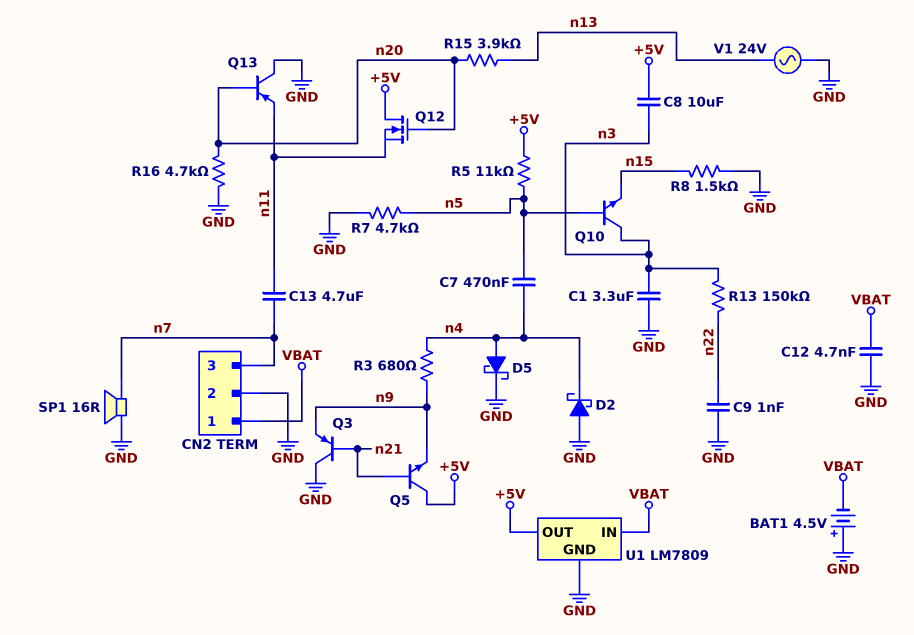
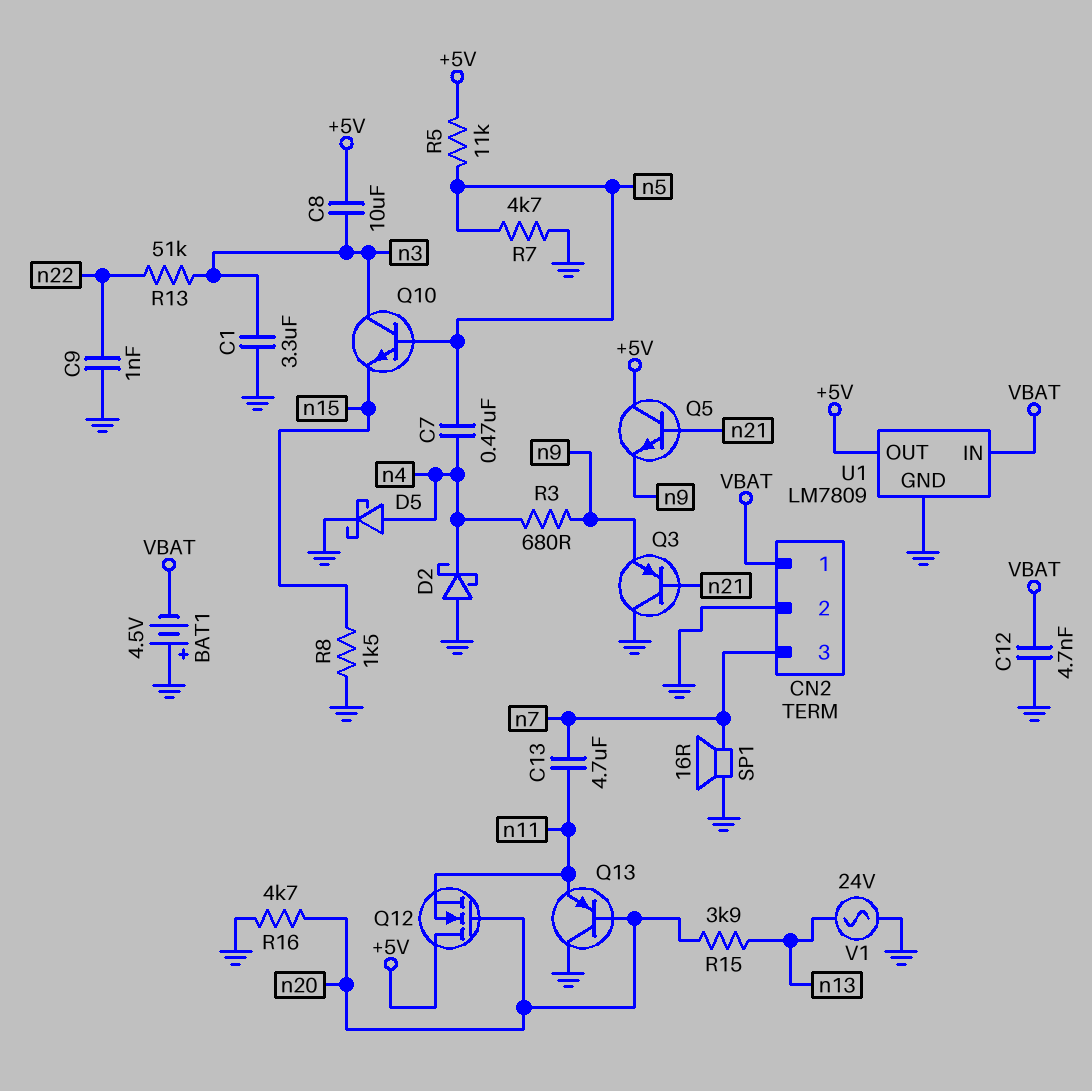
R13: 150k (n3, n22) -> 51k (n3, n22)

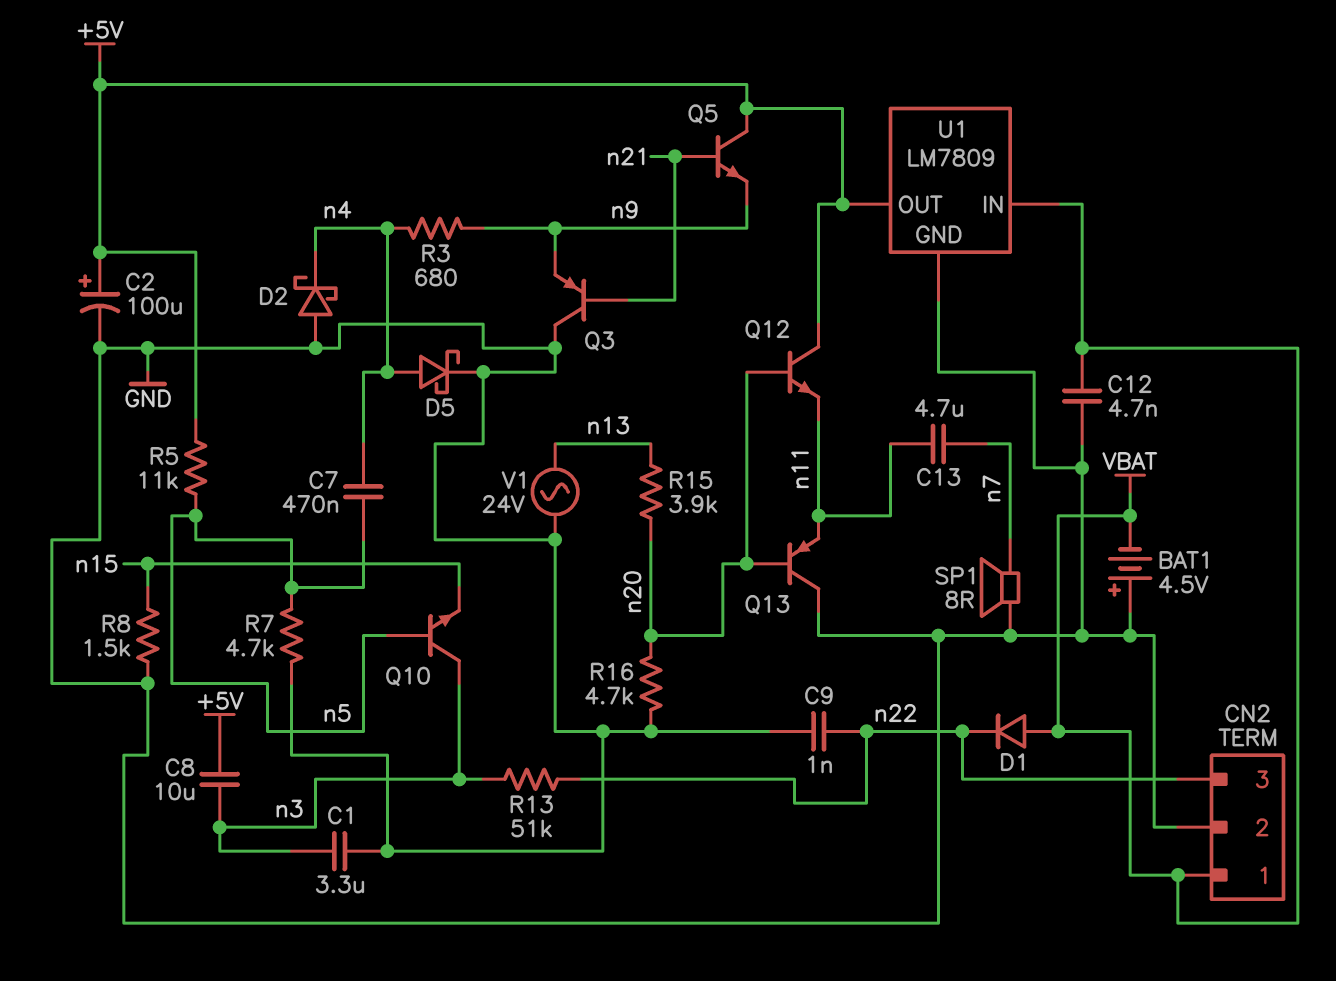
C2: none -> 100uF (plus +5V, minus GND)
CN2 pin 3: n7 -> n22
D1: none -> diode (A VBAT, K n22)
Q12: NMOS (G n20, D +5V, S n11) -> NPN (B n20, C +5V, E n11)
SP1: speaker 16R (GND, n7) -> speaker 8R (GND, n7)

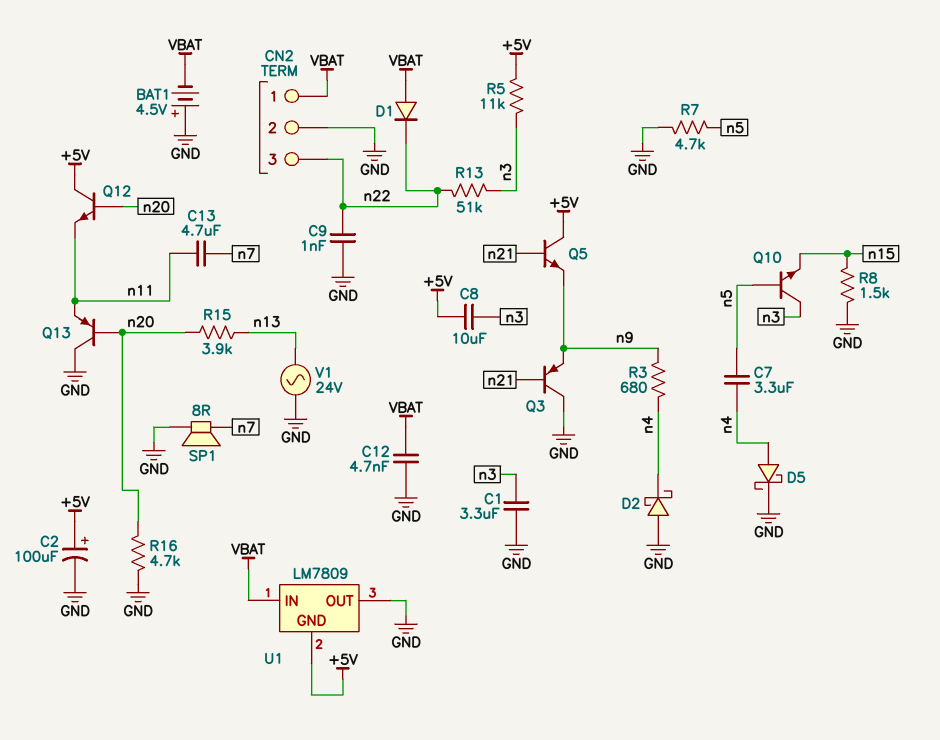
C7: 470nF (n4, n5) -> 3.3uF (n4, n5)
R5: 11k (+5V, n5) -> 11k (+5V, n3)
U1 pin GND: GND -> +5V
U1 pin OUT: +5V -> GND

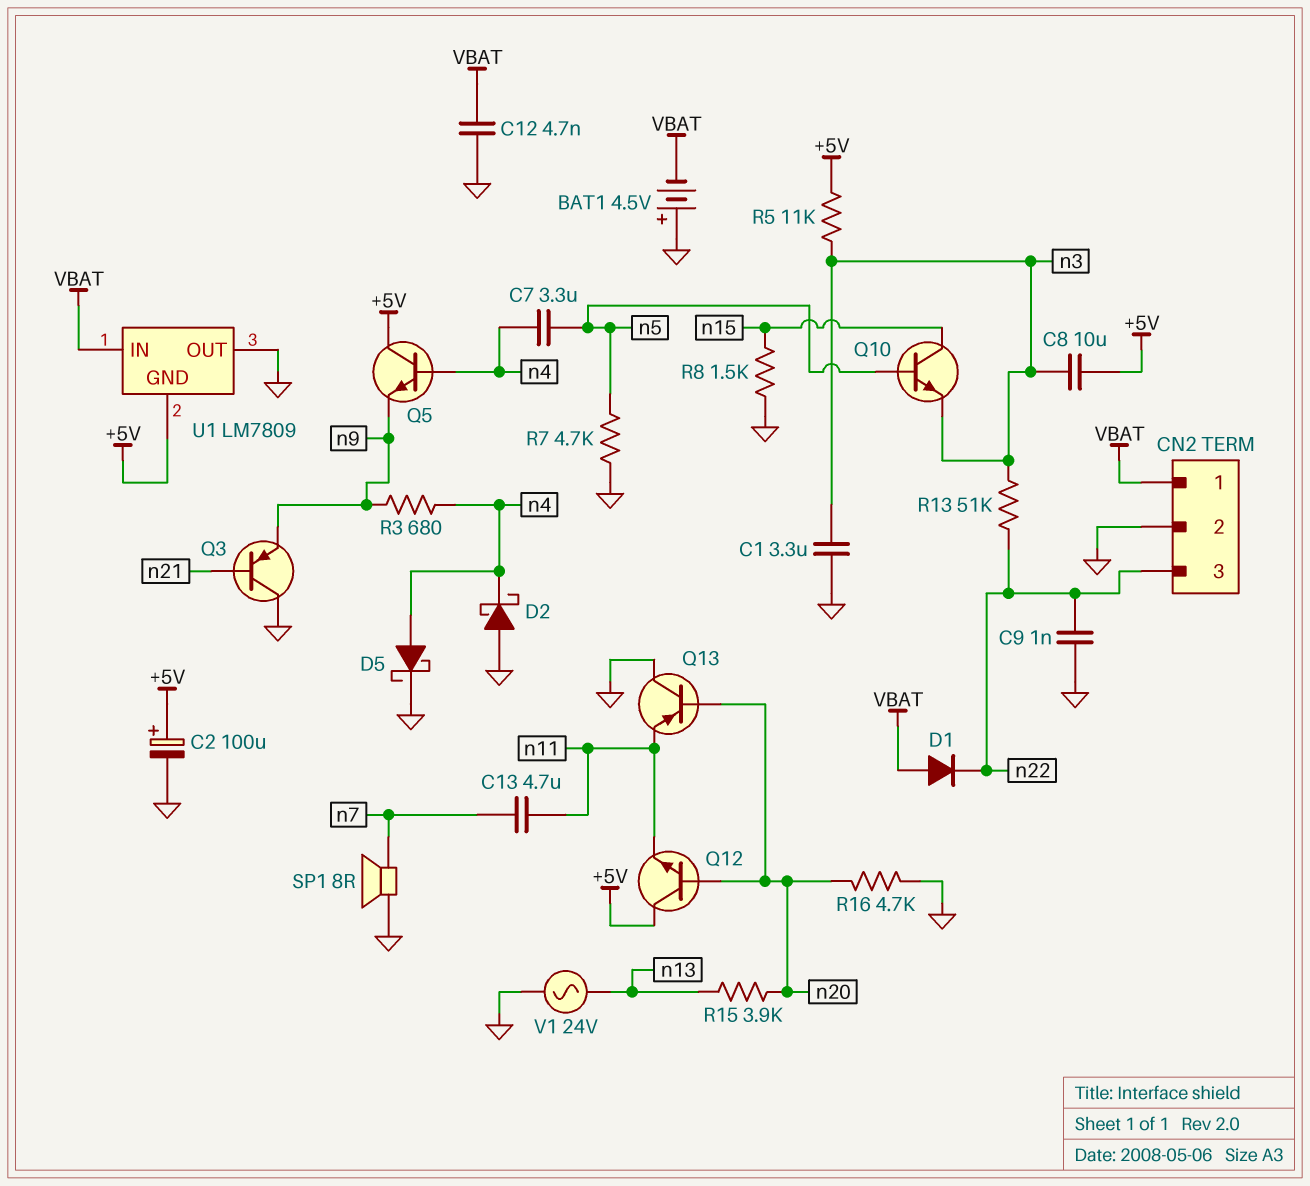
Q5: NPN (B n21, C +5V, E n9) -> NPN (B n4, C +5V, E n9)
Q10: NPN (B n5, C n3, E n15) -> NPN (B n5, C n15, E n3)

